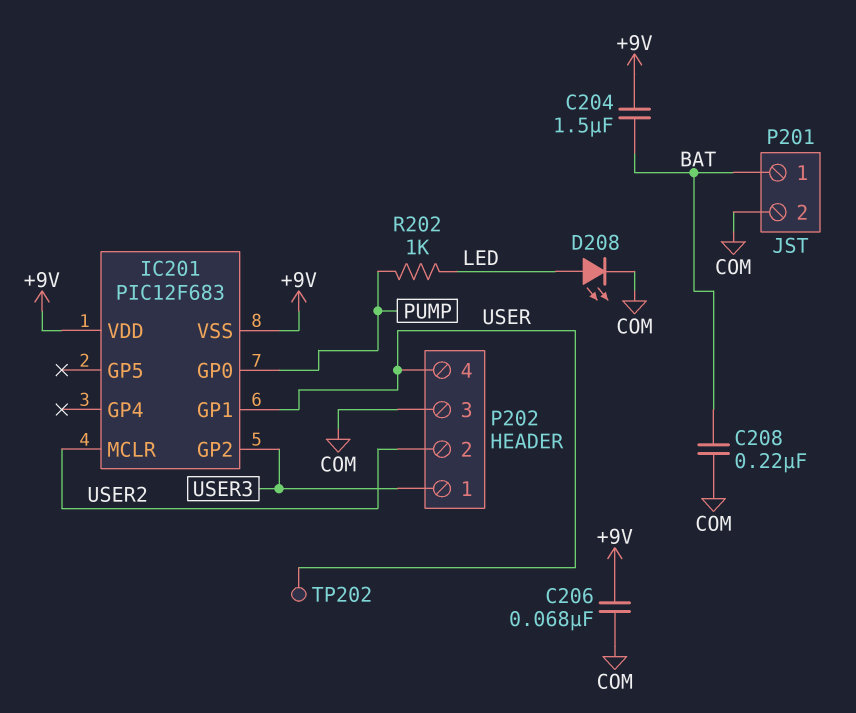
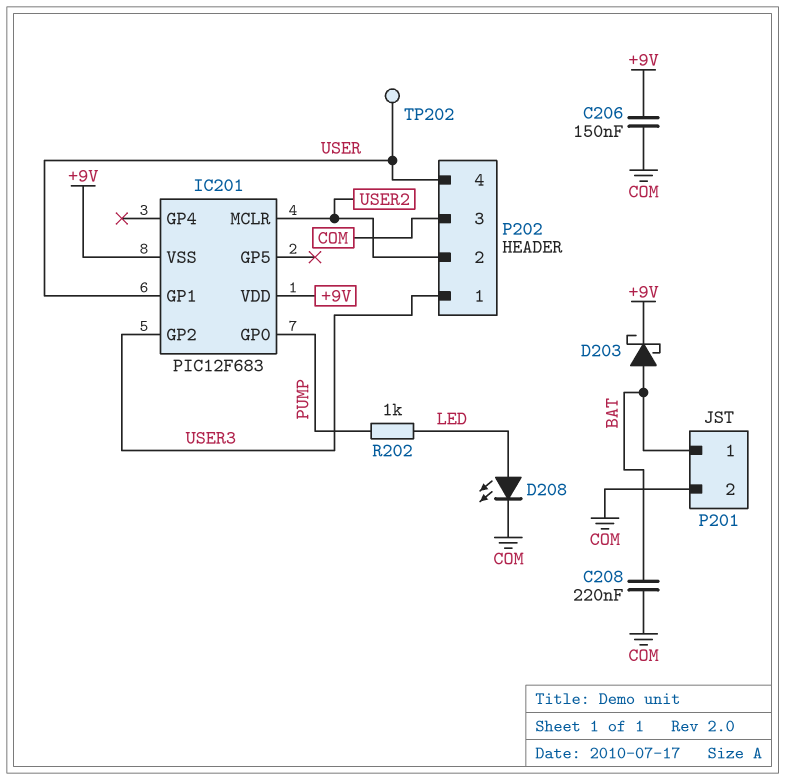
C204: 1.5uF (+9V, BAT) -> none
C206: 68nF (+9V, COM) -> 150nF (+9V, COM)
D203: none -> schottky (A BAT, K +9V)

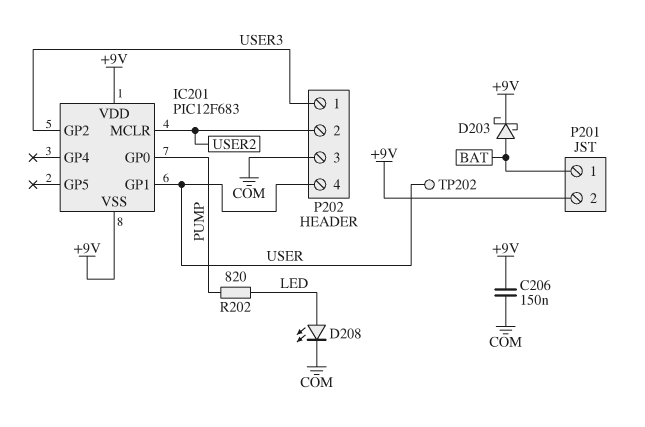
C208: 220nF (BAT, COM) -> none
P201 pin 2: COM -> +9V
R202: 1k (LED, PUMP) -> 820 (LED, PUMP)

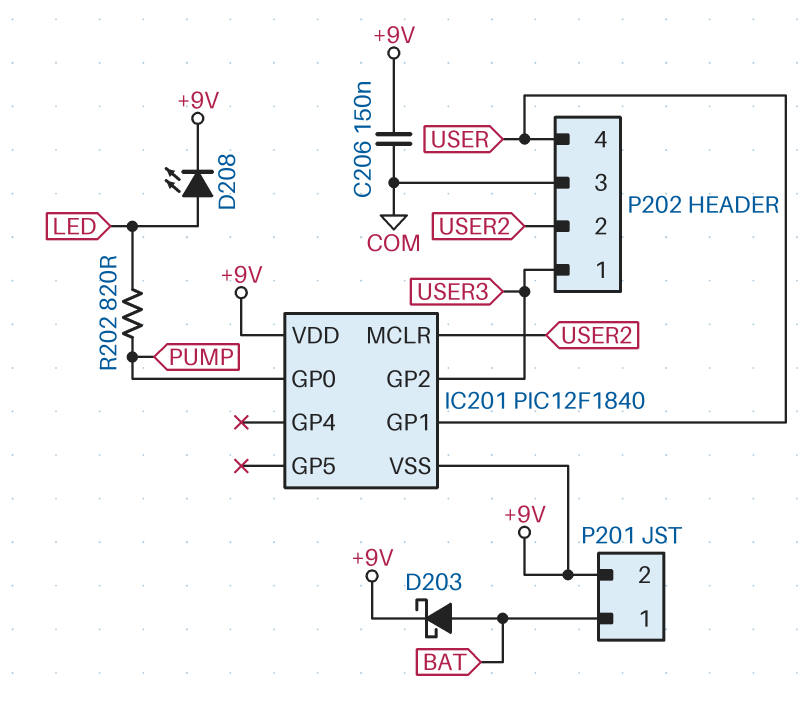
D208: LED (A LED, K COM) -> LED (A LED, K +9V)
IC201: PIC12F683 -> PIC12F1840
TP202: test point (USER) -> none

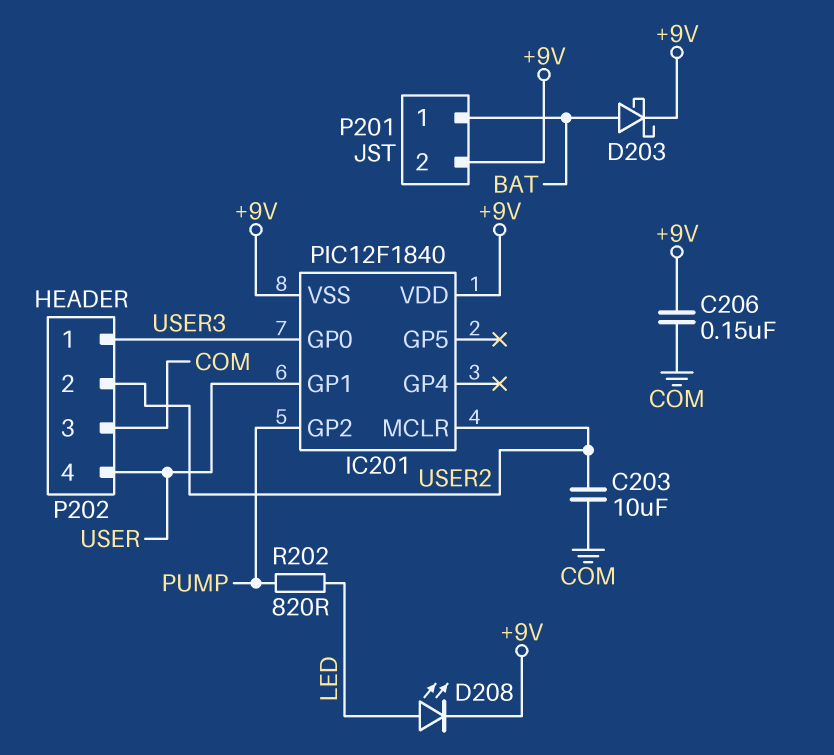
C203: none -> 10uF (COM, USER2)
IC201 pin GP0: PUMP -> USER3
IC201 pin GP2: USER3 -> PUMP

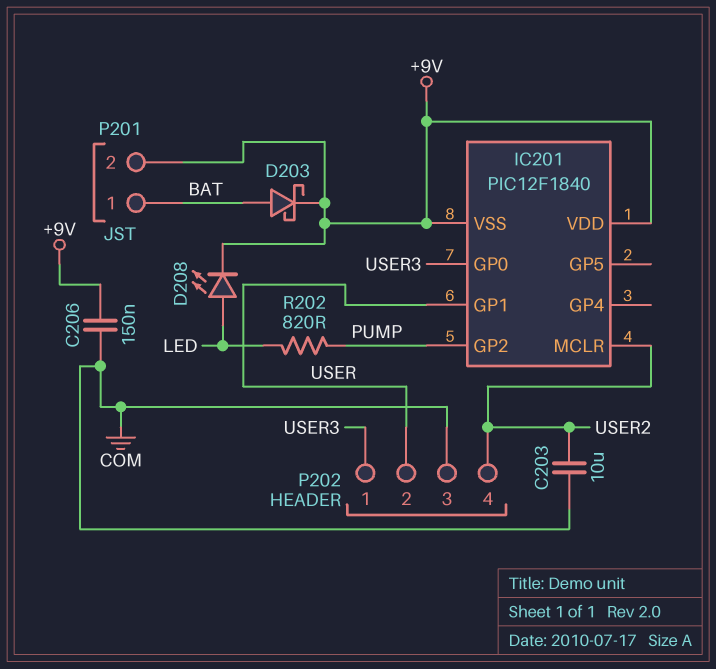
P202 pin 2: USER2 -> USER
P202 pin 4: USER -> USER2

